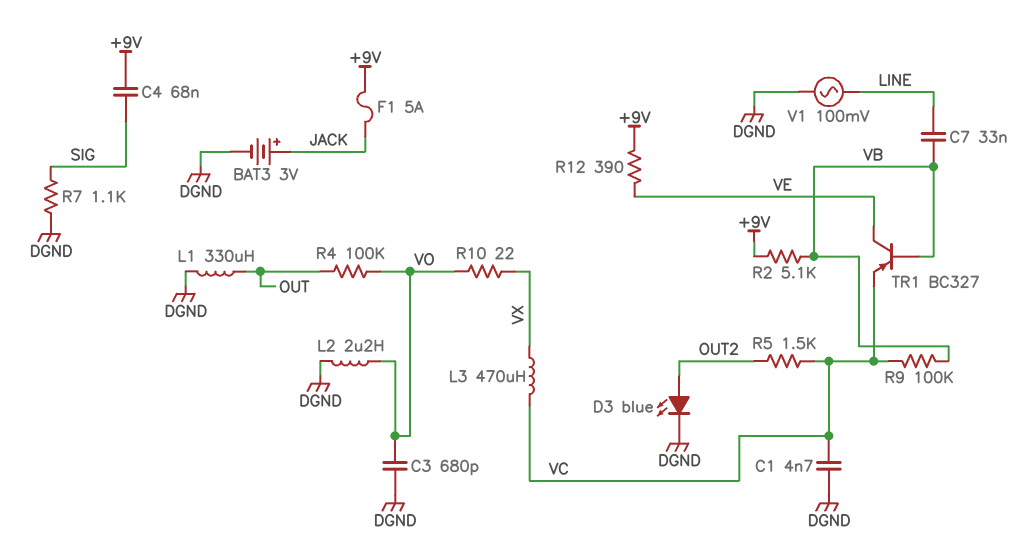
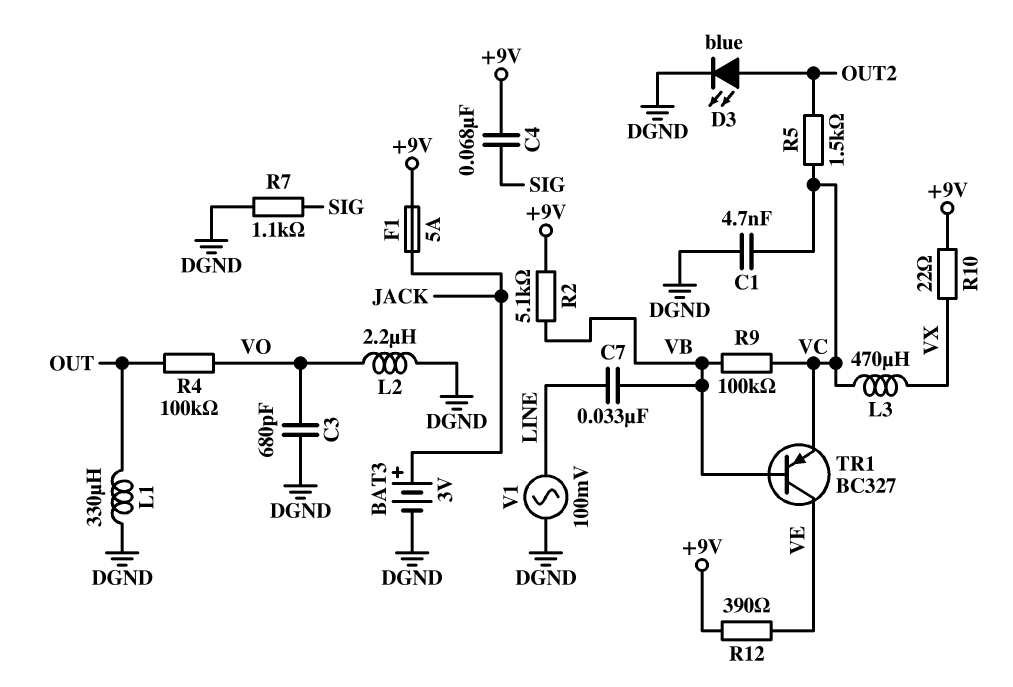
R10: 22 (VO, VX) -> 22 (+9V, VX)

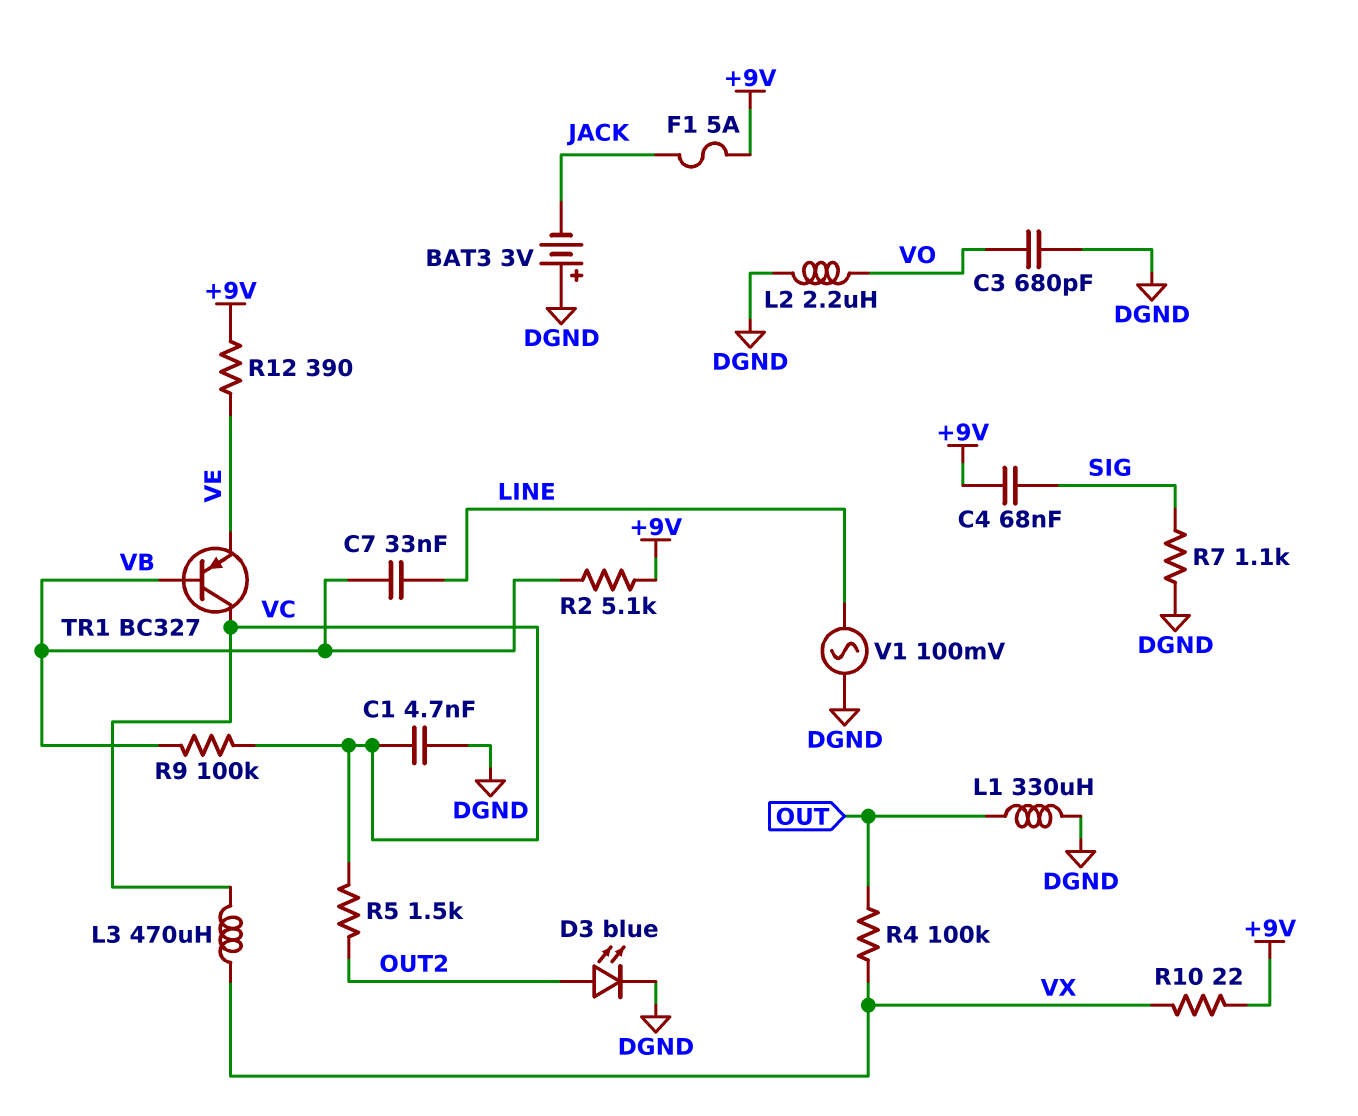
BAT3: 3V (plus JACK, minus DGND) -> 3V (plus DGND, minus JACK)
R4: 100k (OUT, VO) -> 100k (OUT, VX)
TR1: PNP BC327 (B VB, C VE, E VC) -> PNP BC327 (B VB, C VC, E VE)

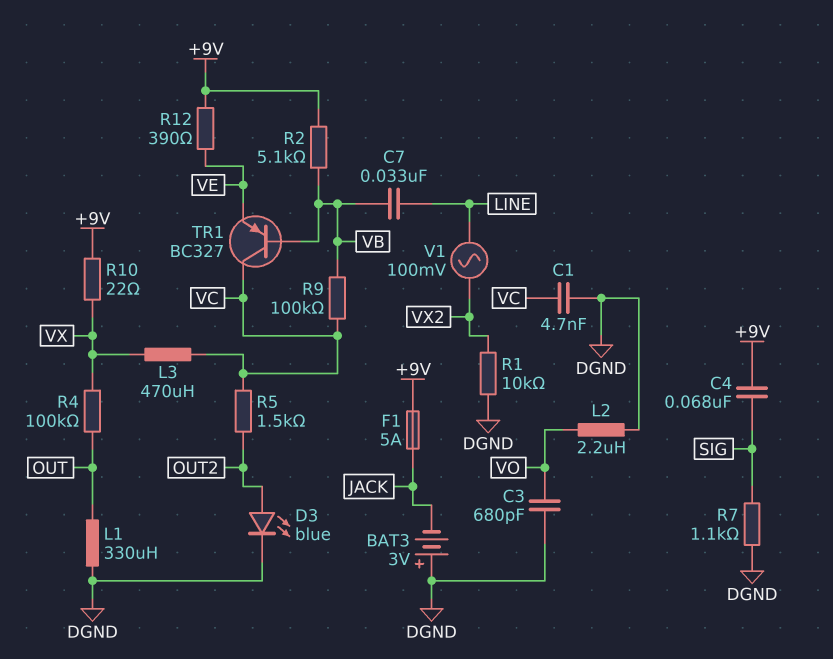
R1: none -> 10k (DGND, VX2)
V1: AC 100mV (DGND, LINE) -> AC 100mV (LINE, VX2)

